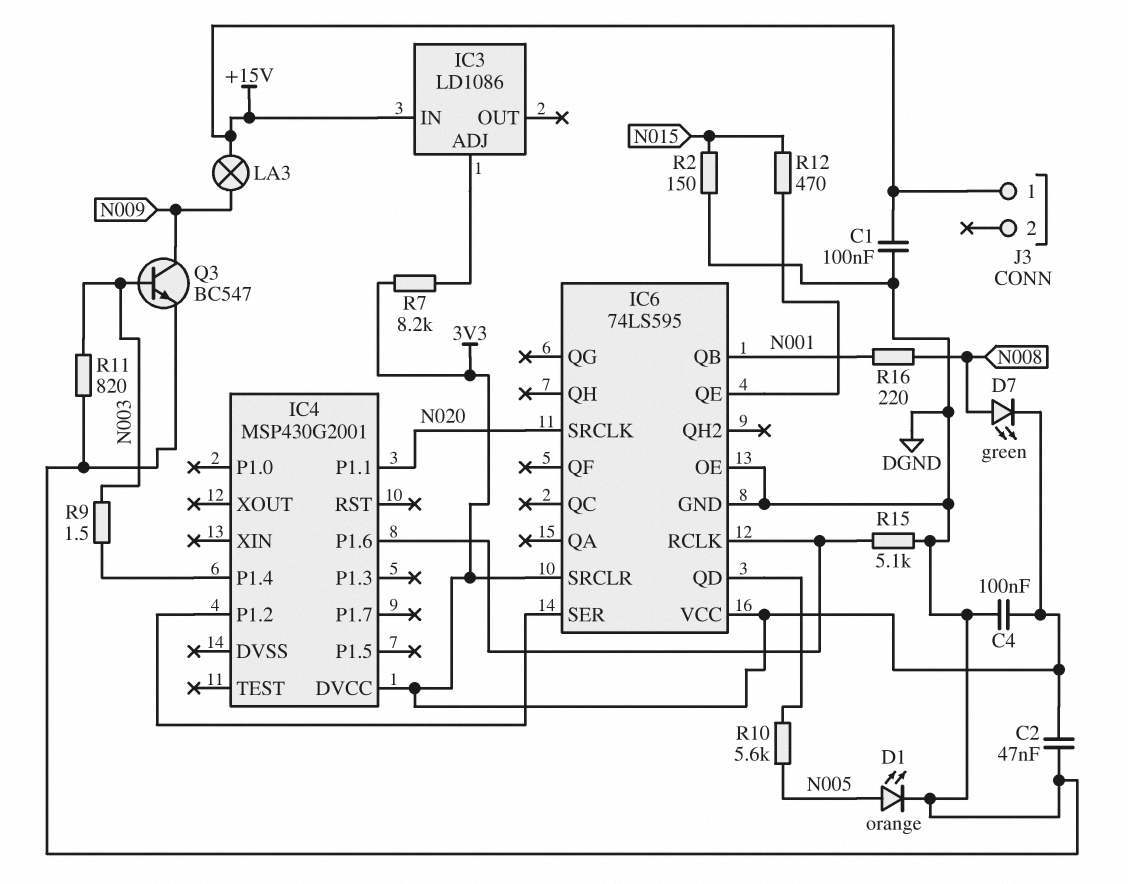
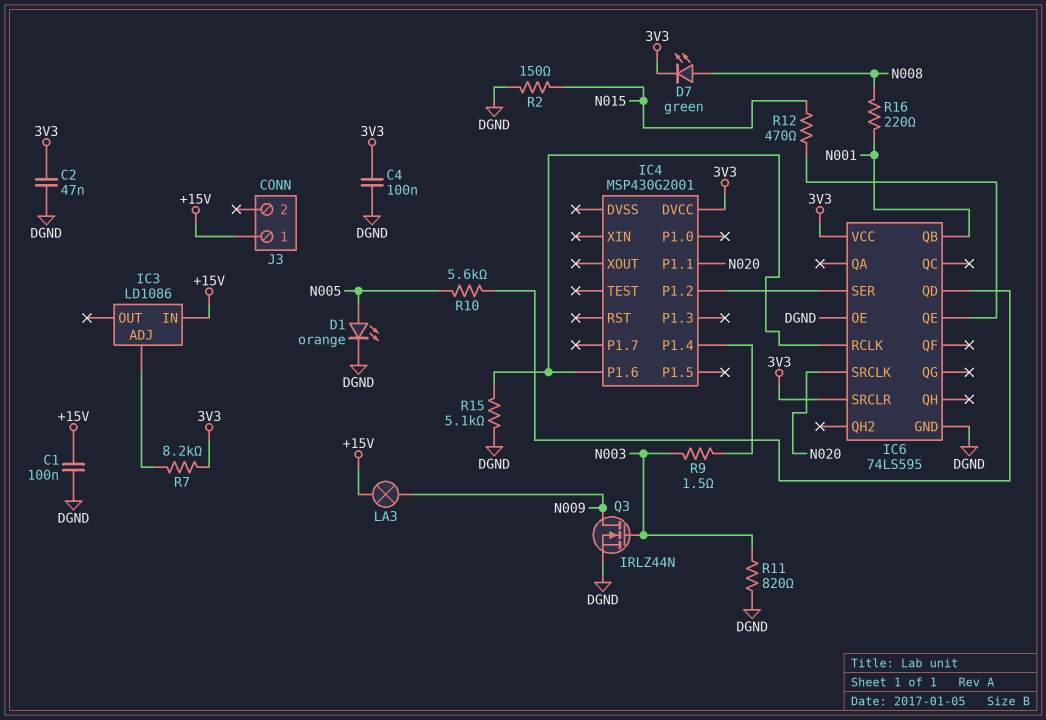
Q3: NPN BC547 (B N003, C N009, E DGND) -> NMOS IRLZ44N (G N003, D N009, S DGND)

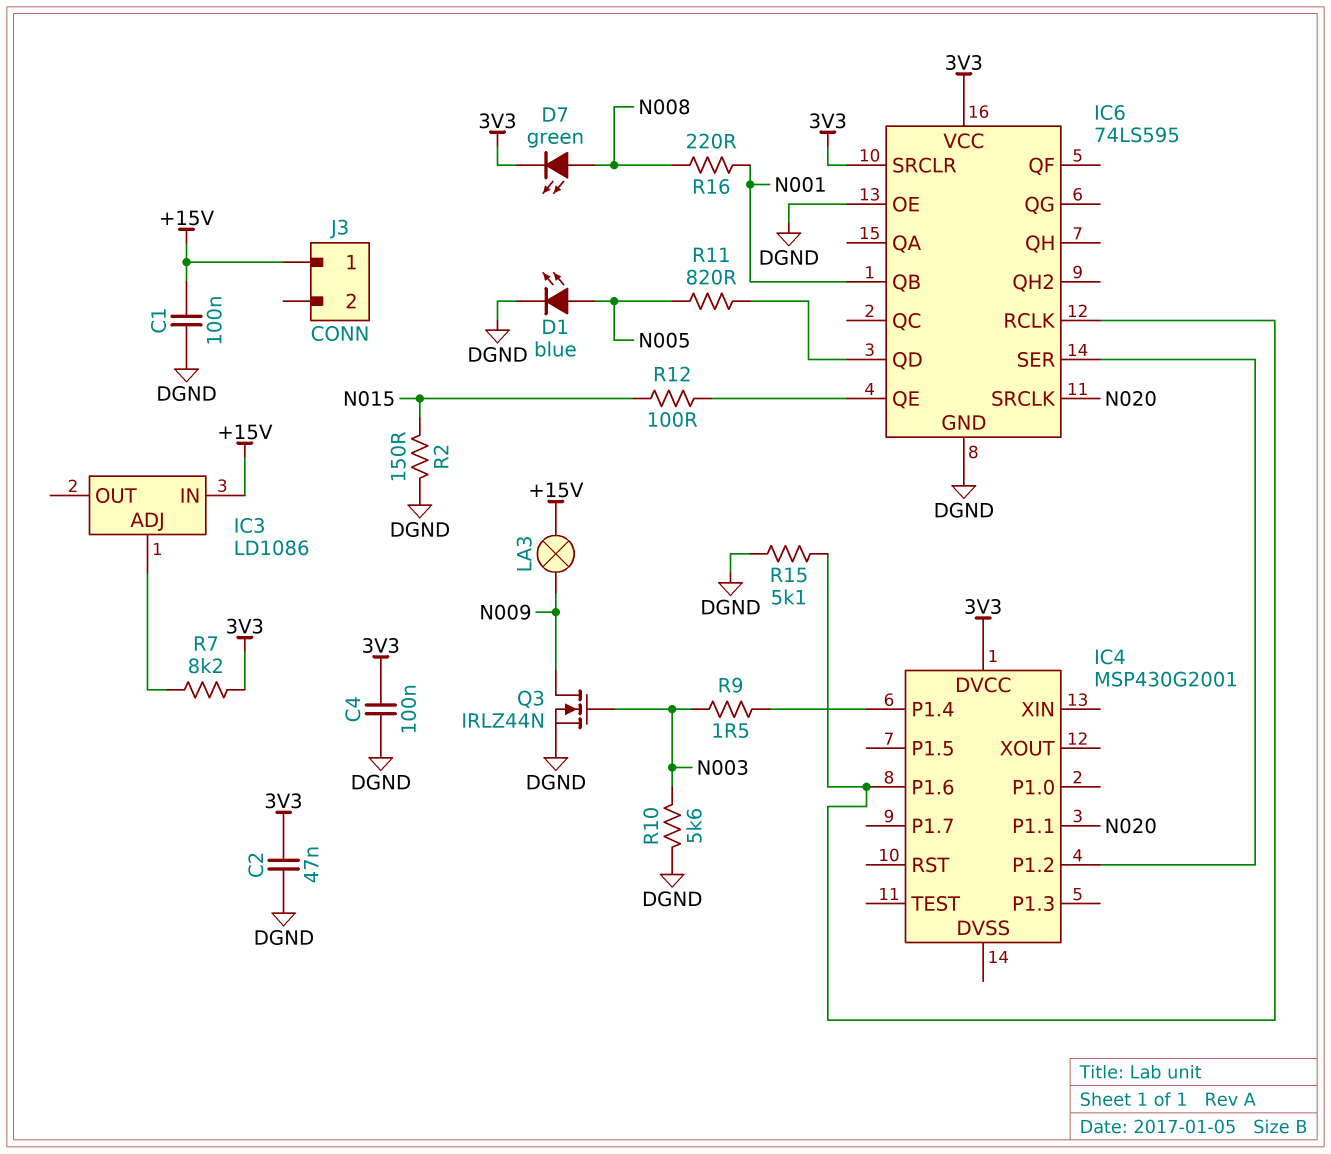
D1: LED orange (A N005, K DGND) -> LED blue (A N005, K DGND)
R10: 5.6k (IC6/QD, N005) -> 5.6k (DGND, N003)
R11: 820 (DGND, N003) -> 820 (IC6/QD, N005)
R12: 470 (IC6/QE, N015) -> 100 (IC6/QE, N015)

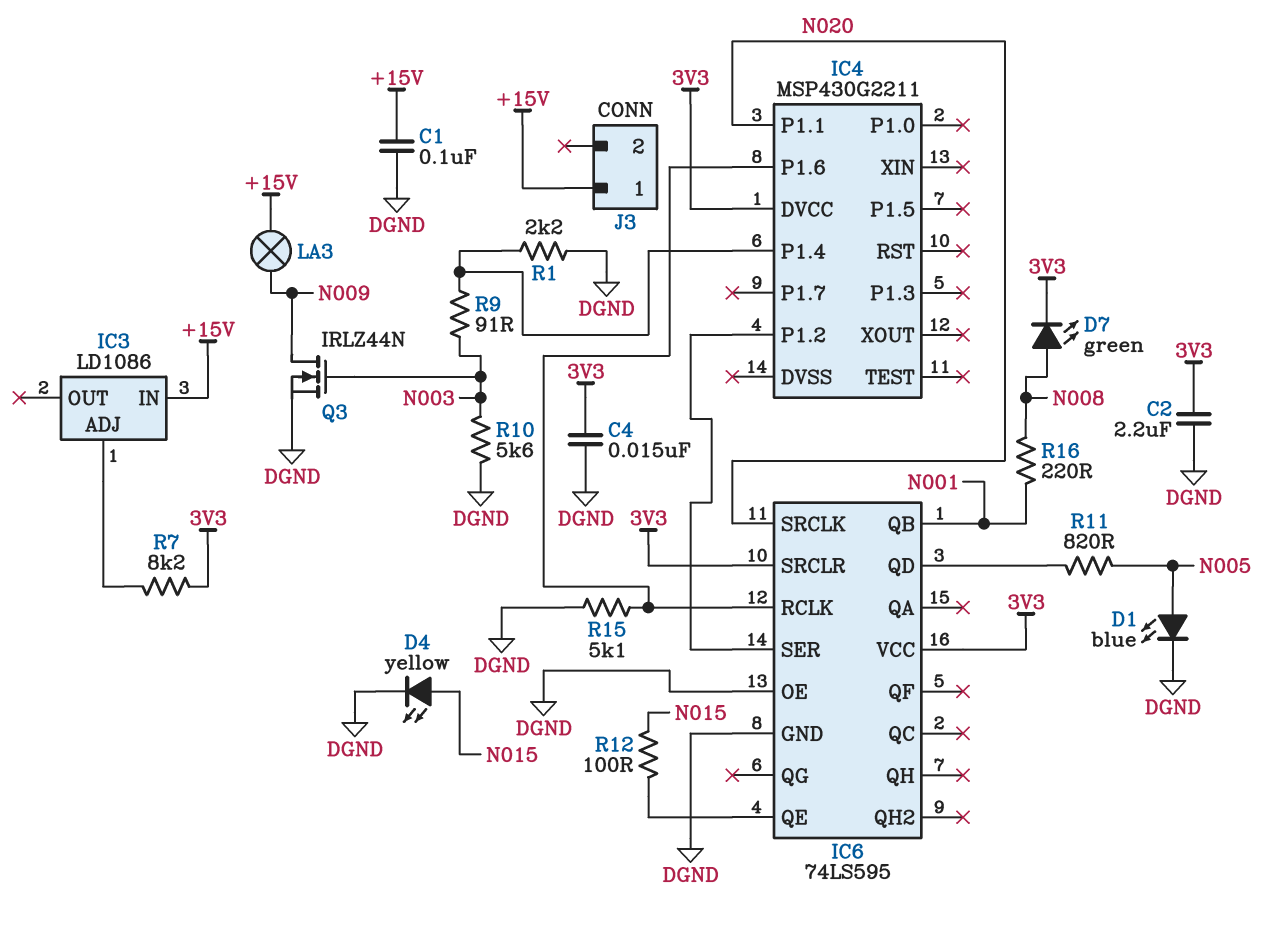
C2: 47nF (3V3, DGND) -> 2.2uF (3V3, DGND)
C4: 100nF (3V3, DGND) -> 15nF (3V3, DGND)
D4: none -> LED yellow (A N015, K DGND)
IC4: MSP430G2001 -> MSP430G2211
R1: none -> 2.2k (DGND, IC4/P1.4)
R2: 150 (DGND, N015) -> none
R9: 1.5 (IC4/P1.4, N003) -> 91 (IC4/P1.4, N003)

